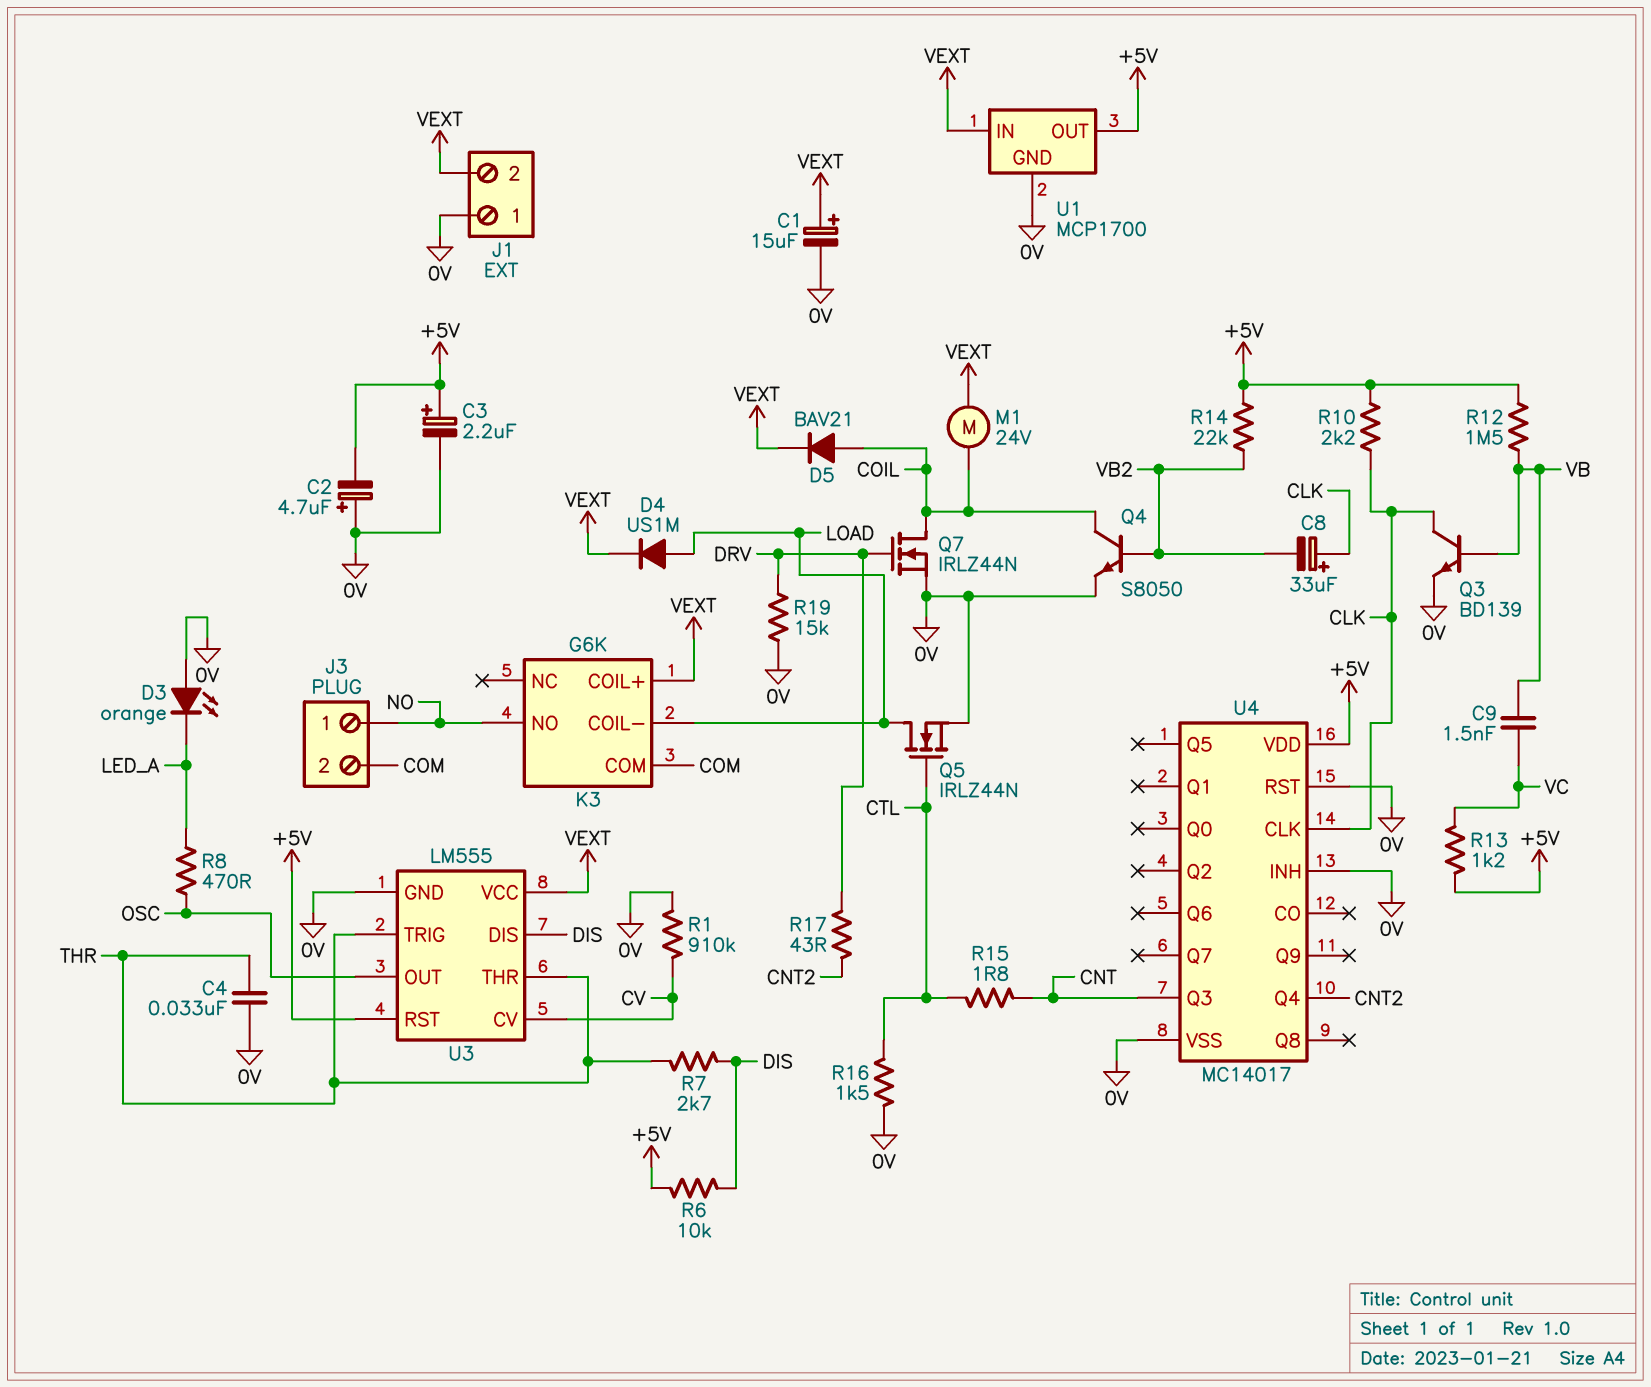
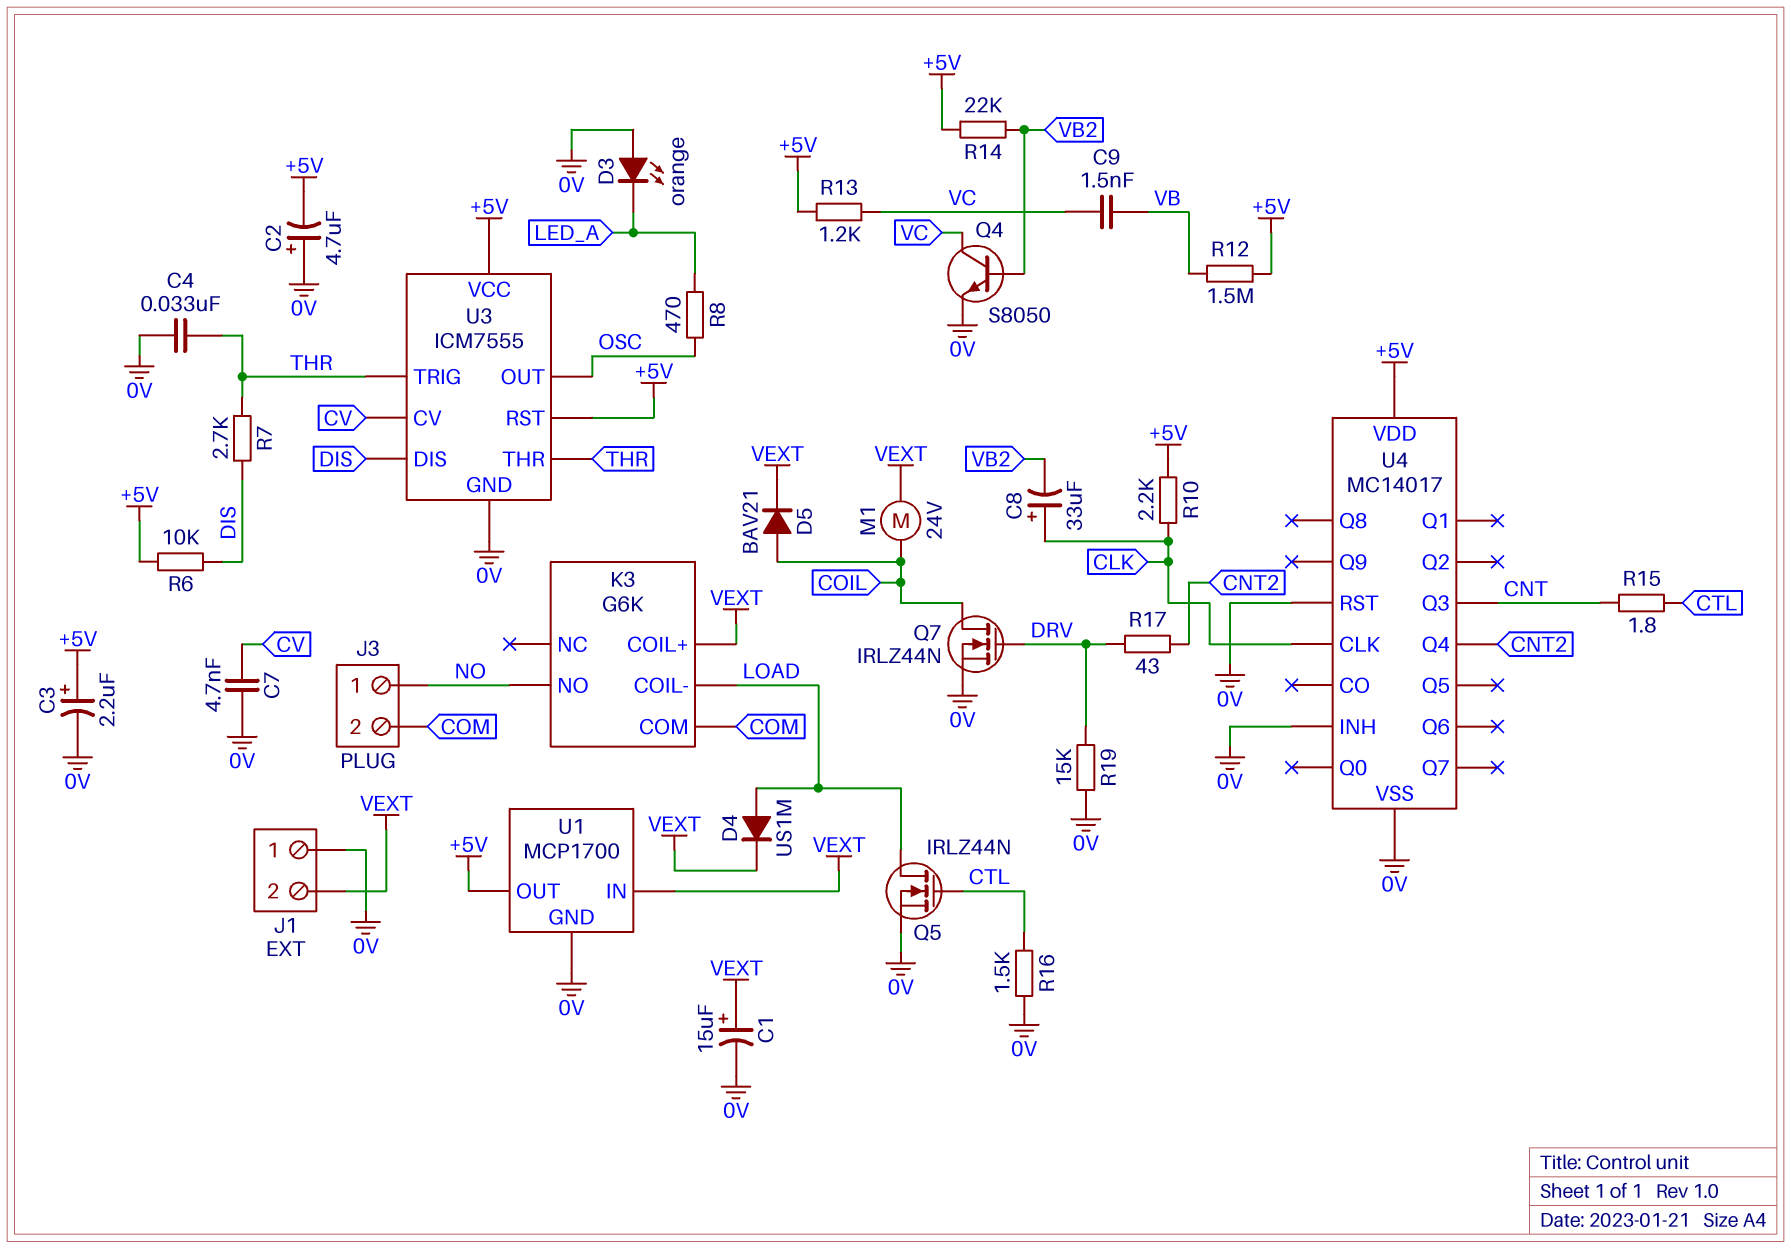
C7: none -> 4.7nF (0V, CV)
Q3: NPN BD139 (B VB, C CLK, E 0V) -> none
Q4: NPN S8050 (B VB2, C COIL, E 0V) -> NPN S8050 (B VB2, C VC, E 0V)
R1: 910k (0V, CV) -> none
U3: LM555 -> ICM7555
U3 pin VCC: VEXT -> +5V

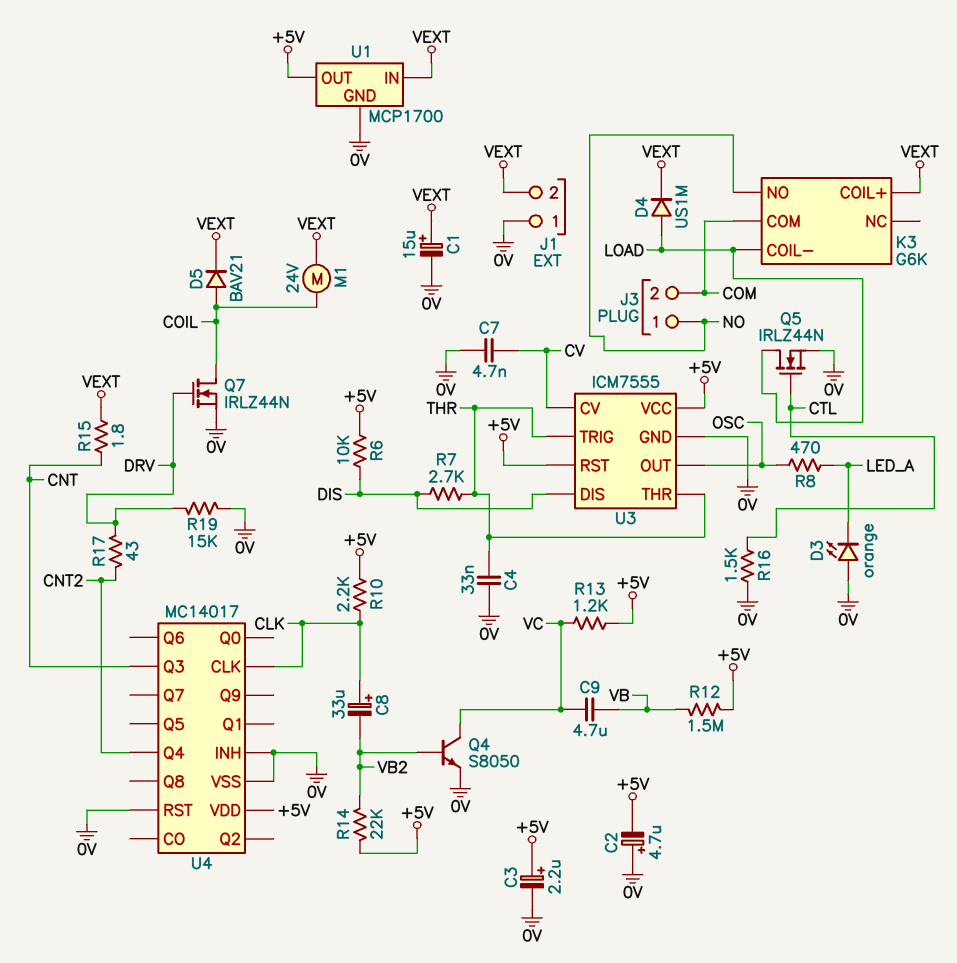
C9: 1.5nF (VB, VC) -> 4.7uF (VB, VC)
R15: 1.8 (CNT, CTL) -> 1.8 (CNT, VEXT)

